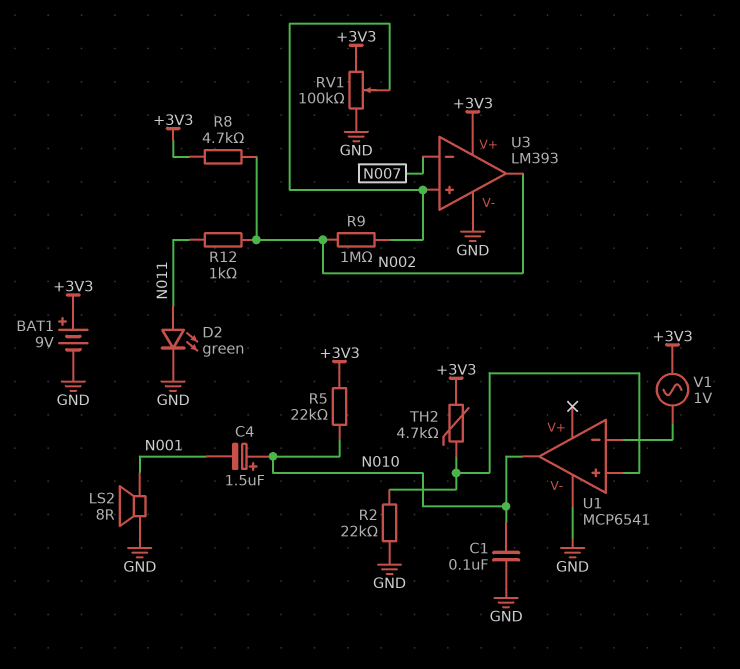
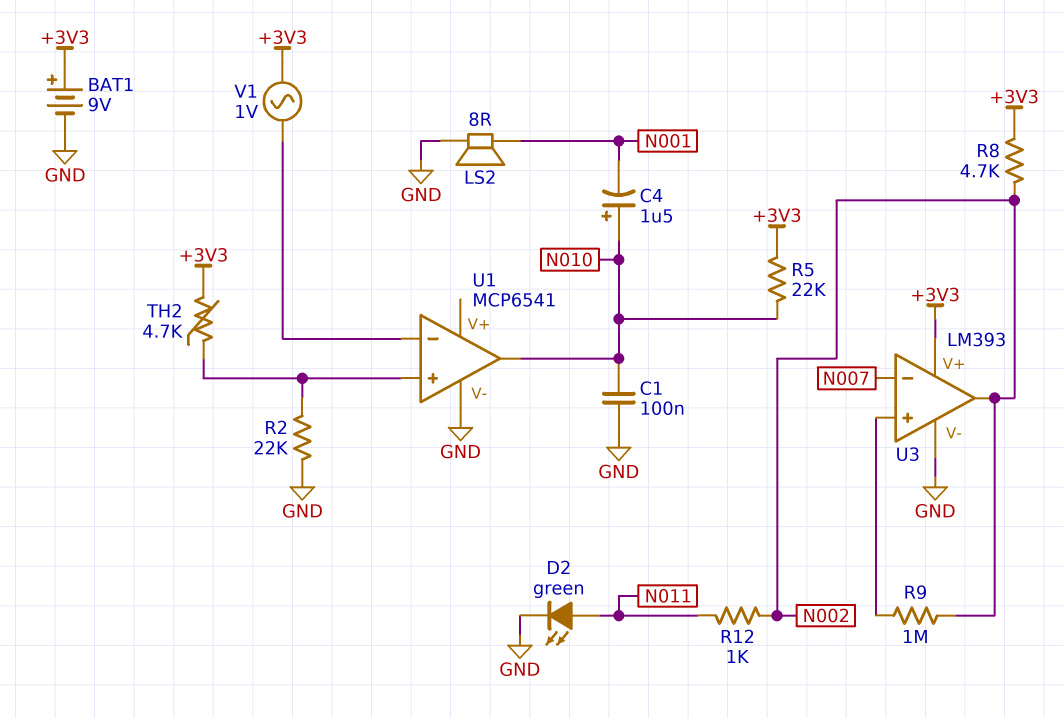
RV1: 100k (+3V3, GND, wiper U3/in+) -> none

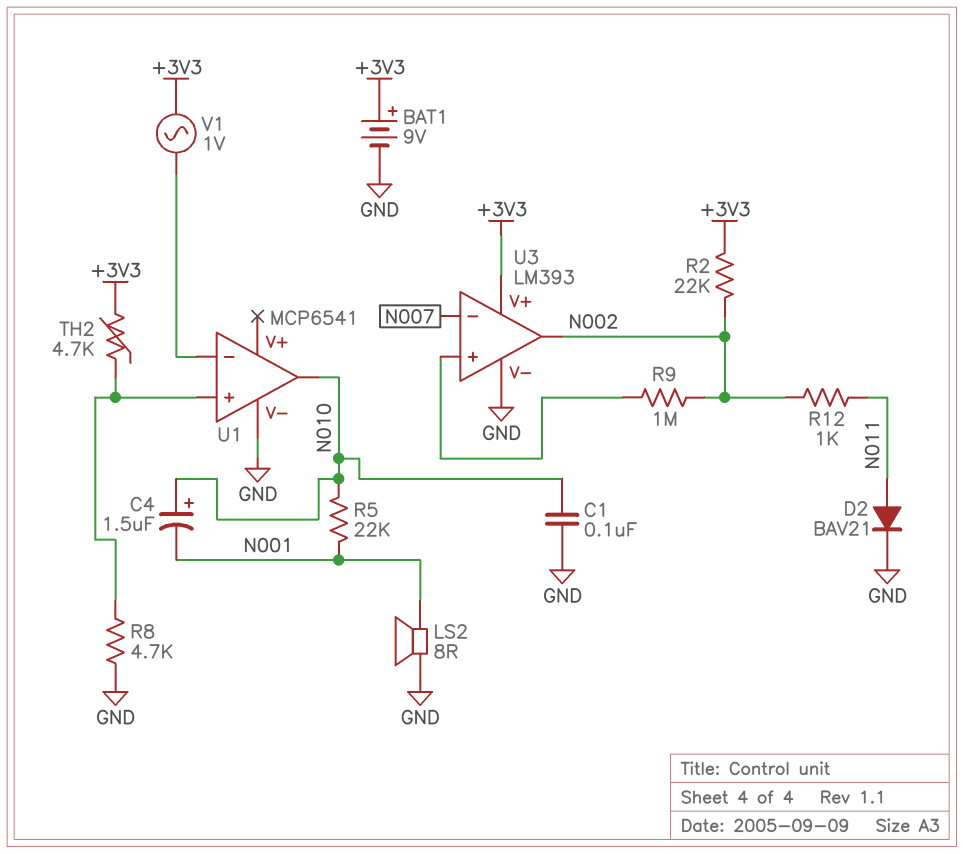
D2: LED green (A N011, K GND) -> diode BAV21 (A N011, K GND)
R2: 22k (GND, U1/in+) -> 22k (+3V3, N002)
R5: 22k (+3V3, N010) -> 22k (N001, N010)
R8: 4.7k (+3V3, N002) -> 4.7k (GND, U1/in+)

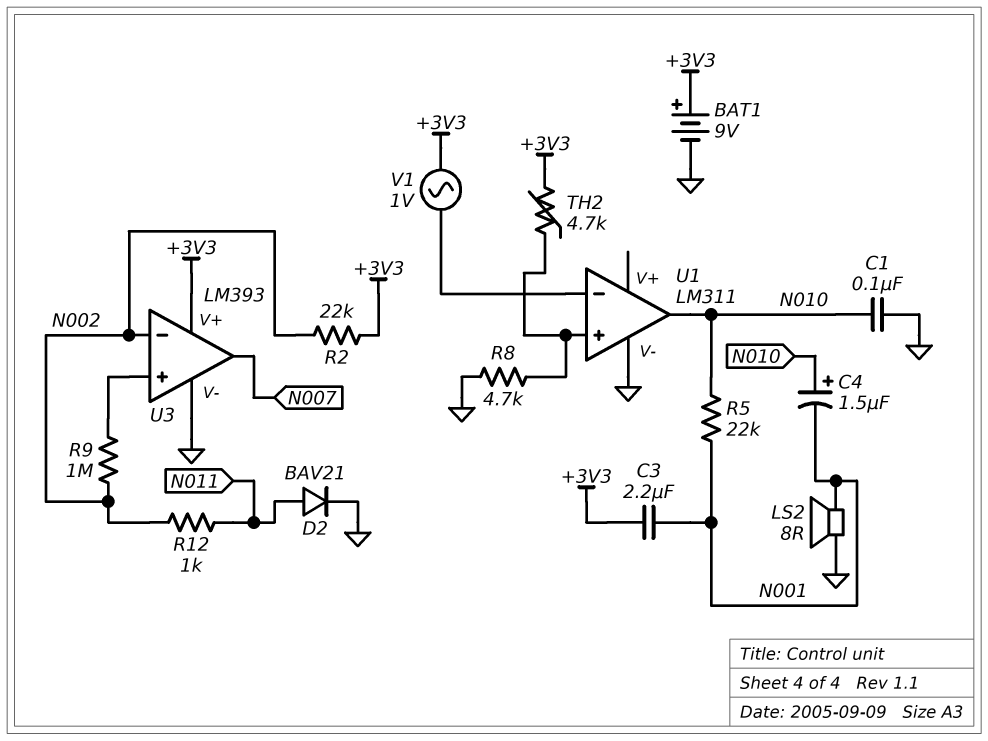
C3: none -> 2.2uF (+3V3, N001)
U1: MCP6541 -> LM311
U3 pin in-: N007 -> N002
U3 pin out: N002 -> N007

